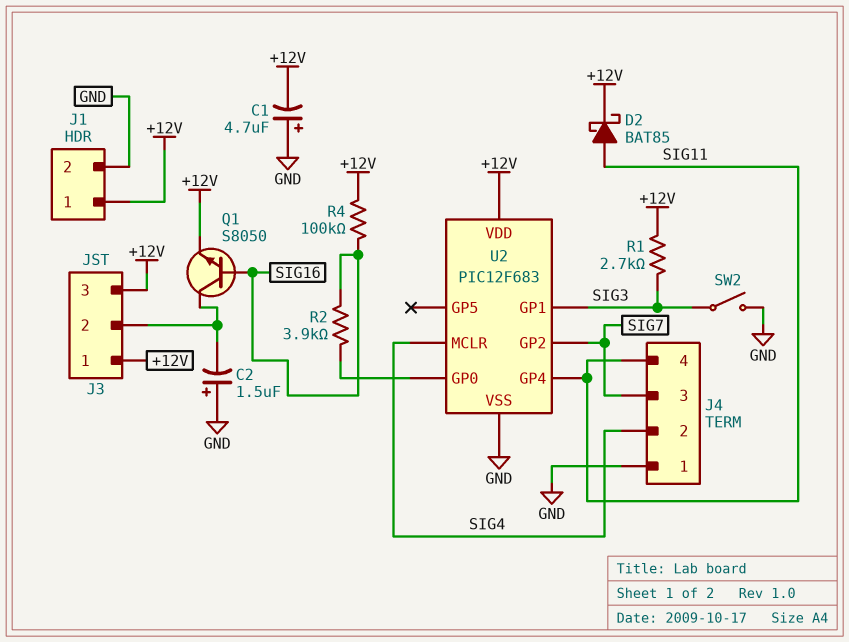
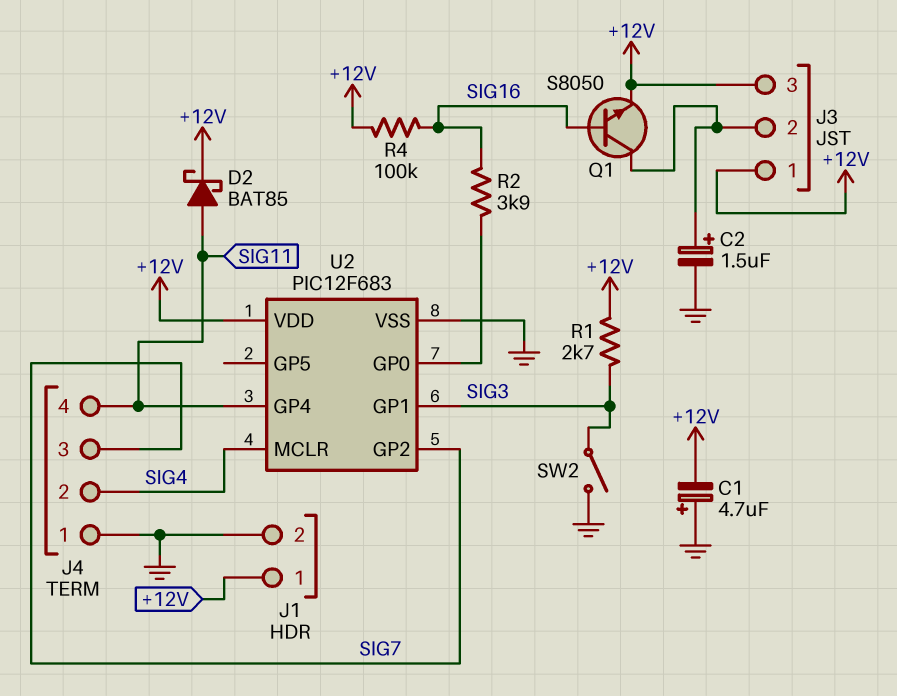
C2: 1.5uF (plus GND, minus J3/2) -> 1.5uF (plus J3/2, minus GND)

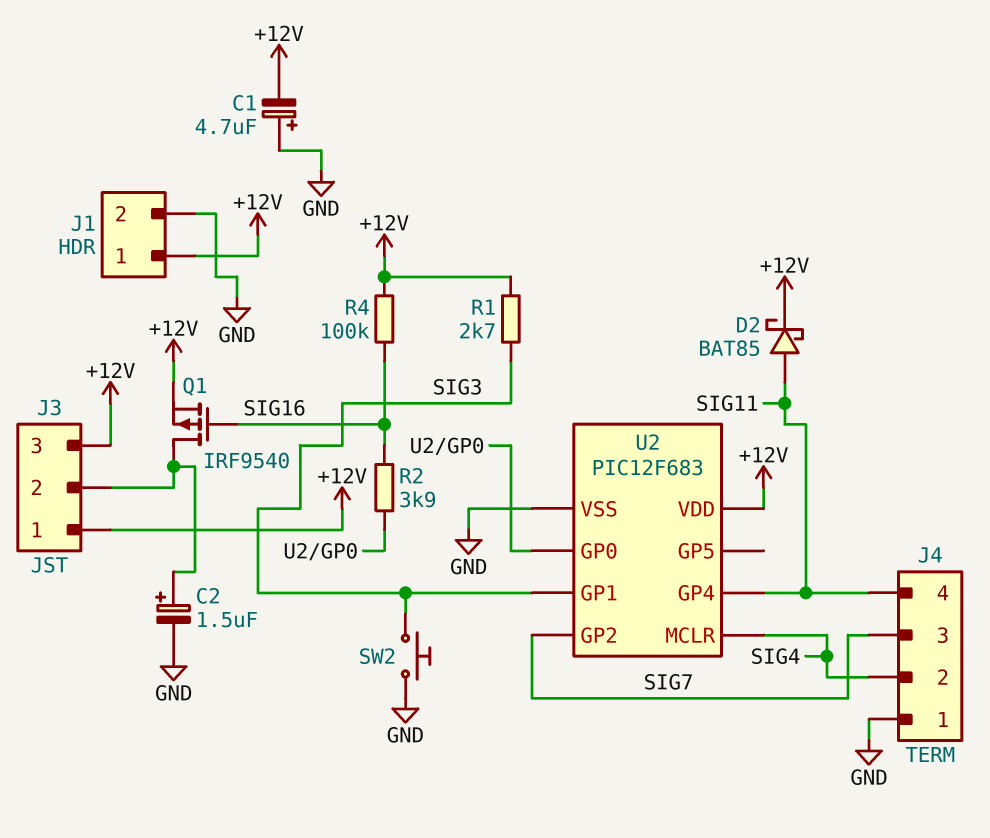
Q1: NPN S8050 (B SIG16, C J3/2, E +12V) -> PMOS IRF9540 (G SIG16, D J3/2, S +12V)
SW2: switch (GND, SIG3) -> button (GND, SIG3)

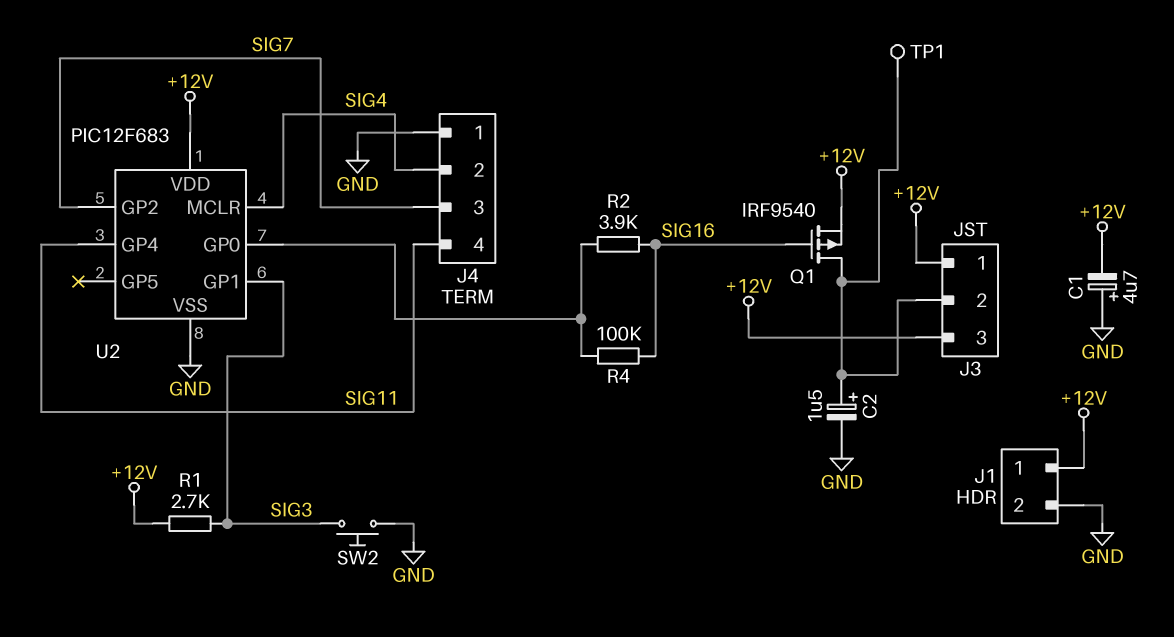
D2: schottky BAT85 (A SIG11, K +12V) -> none
R4: 100k (+12V, SIG16) -> 100k (SIG16, U2/GP0)
TP1: none -> test point (J3/2)

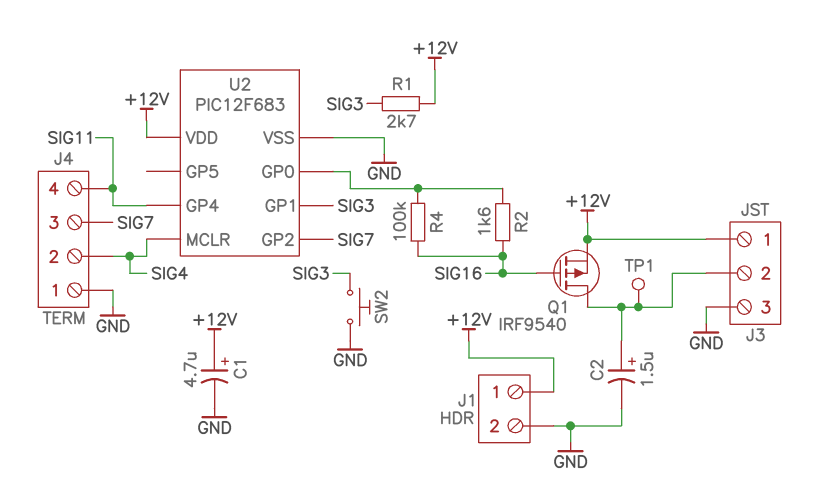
C1: 4.7uF (plus GND, minus +12V) -> 4.7uF (plus +12V, minus GND)
J3 pin 3: +12V -> GND
R2: 3.9k (SIG16, U2/GP0) -> 1.6k (SIG16, U2/GP0)

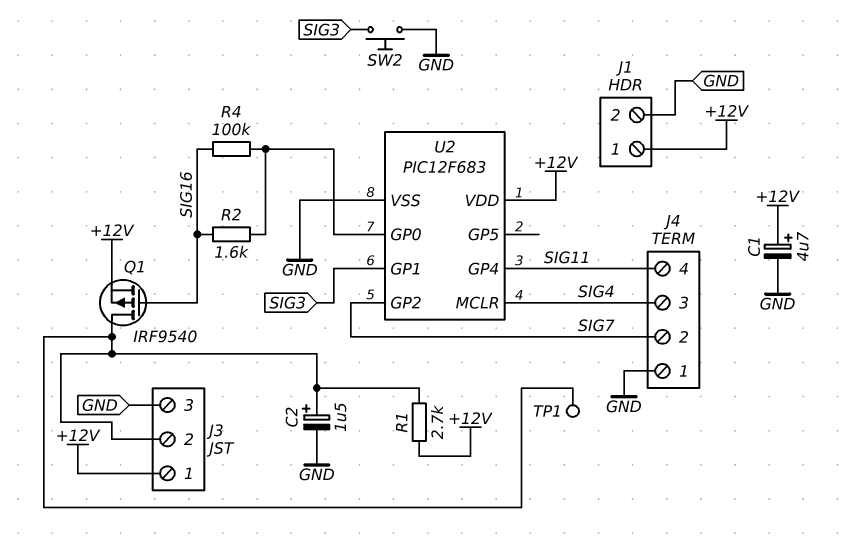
J4 pin 2: SIG4 -> SIG7
J4 pin 3: SIG7 -> SIG4
R1: 2.7k (+12V, SIG3) -> 2.7k (+12V, J3/2)

